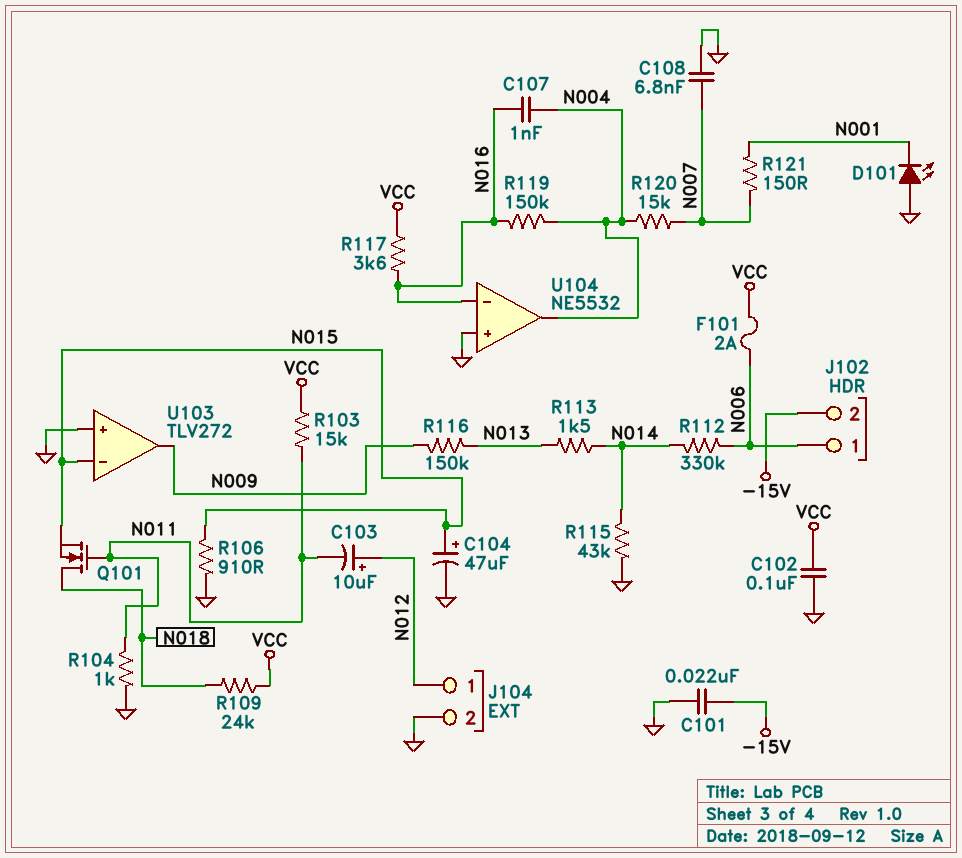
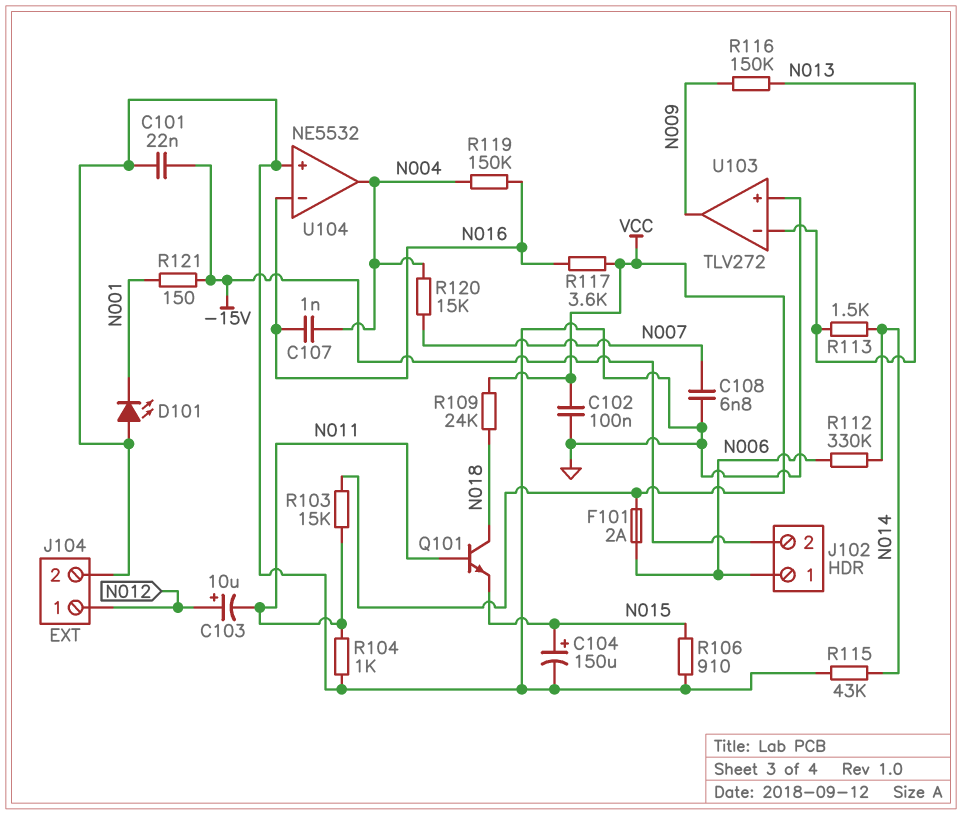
C104: 47uF (plus N015, minus GND) -> 150uF (plus N015, minus GND)
Q101: NMOS (G N011, D N018, S N015) -> NPN (B N011, C N018, E N015)
R121: 150 (N001, N007) -> 150 (-15V, N001)
U103 pin in-: N015 -> N013

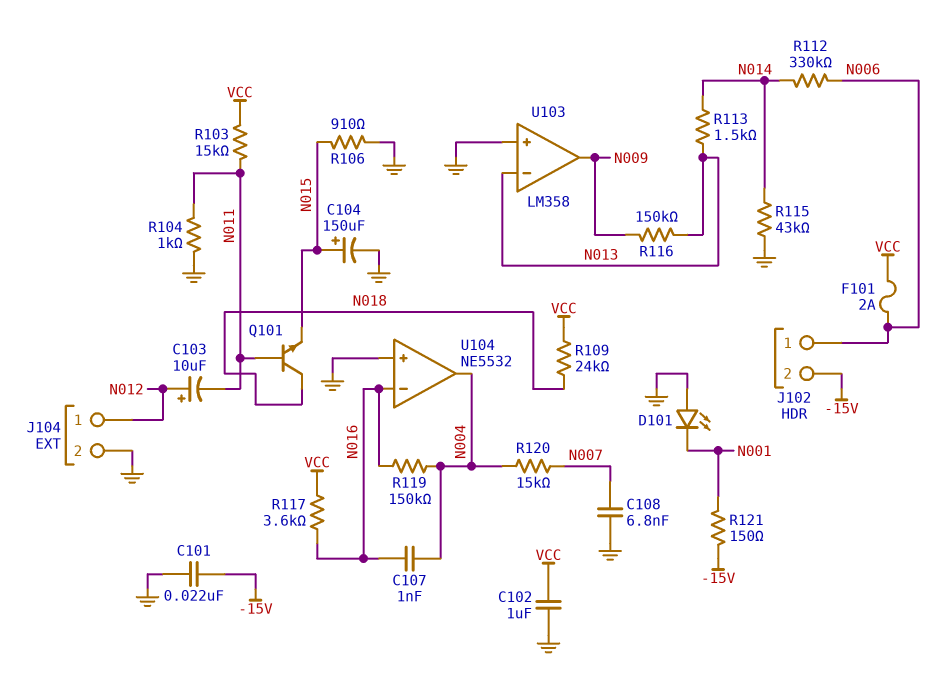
C102: 100nF (GND, VCC) -> 1uF (GND, VCC)
U103: TLV272 -> LM358

